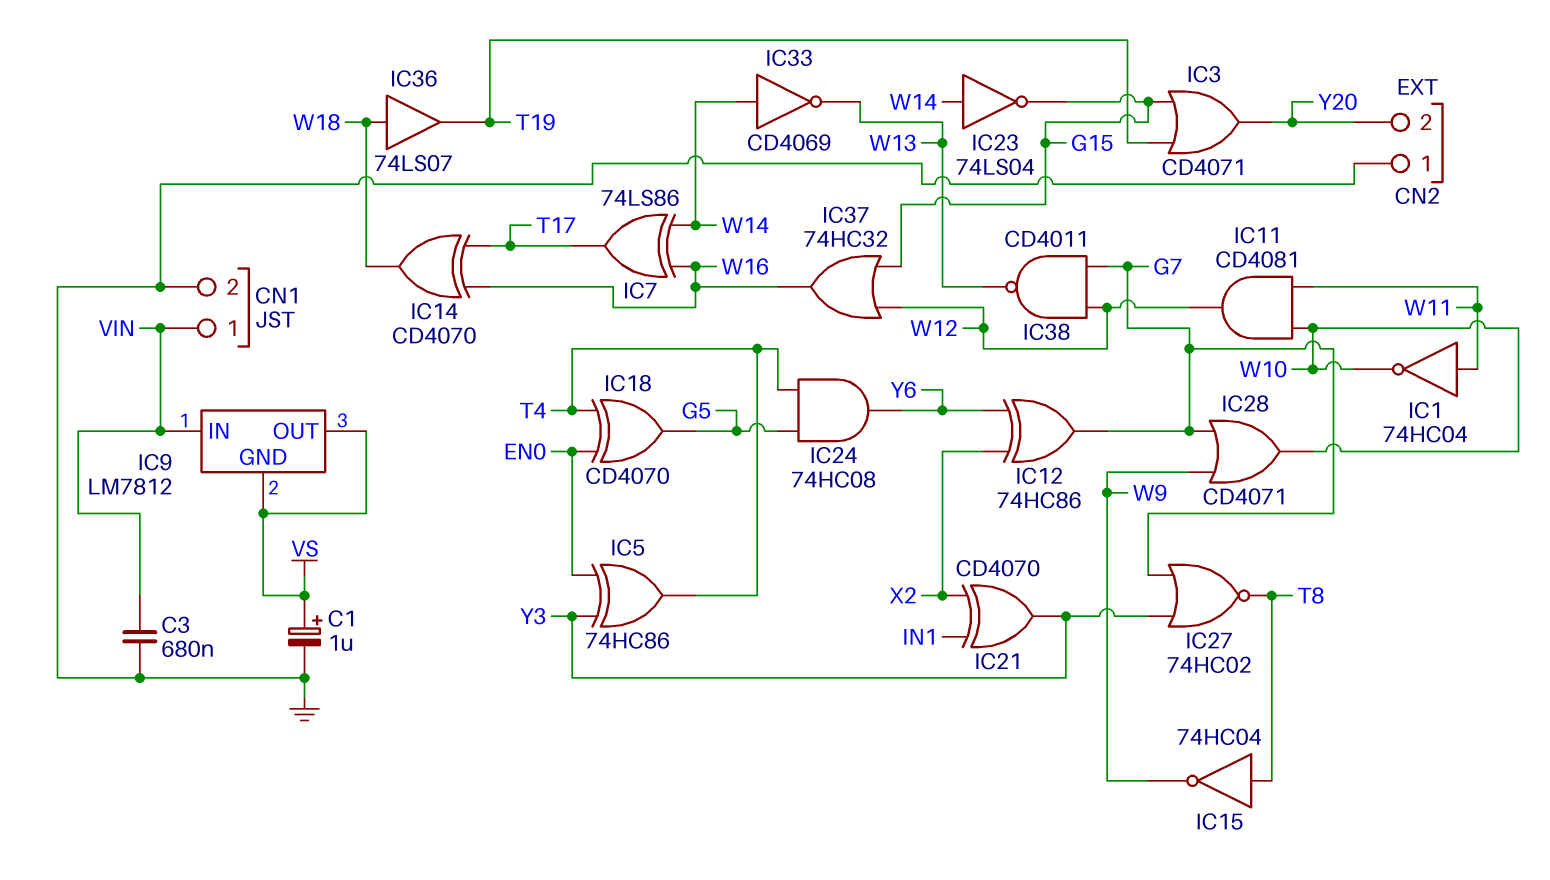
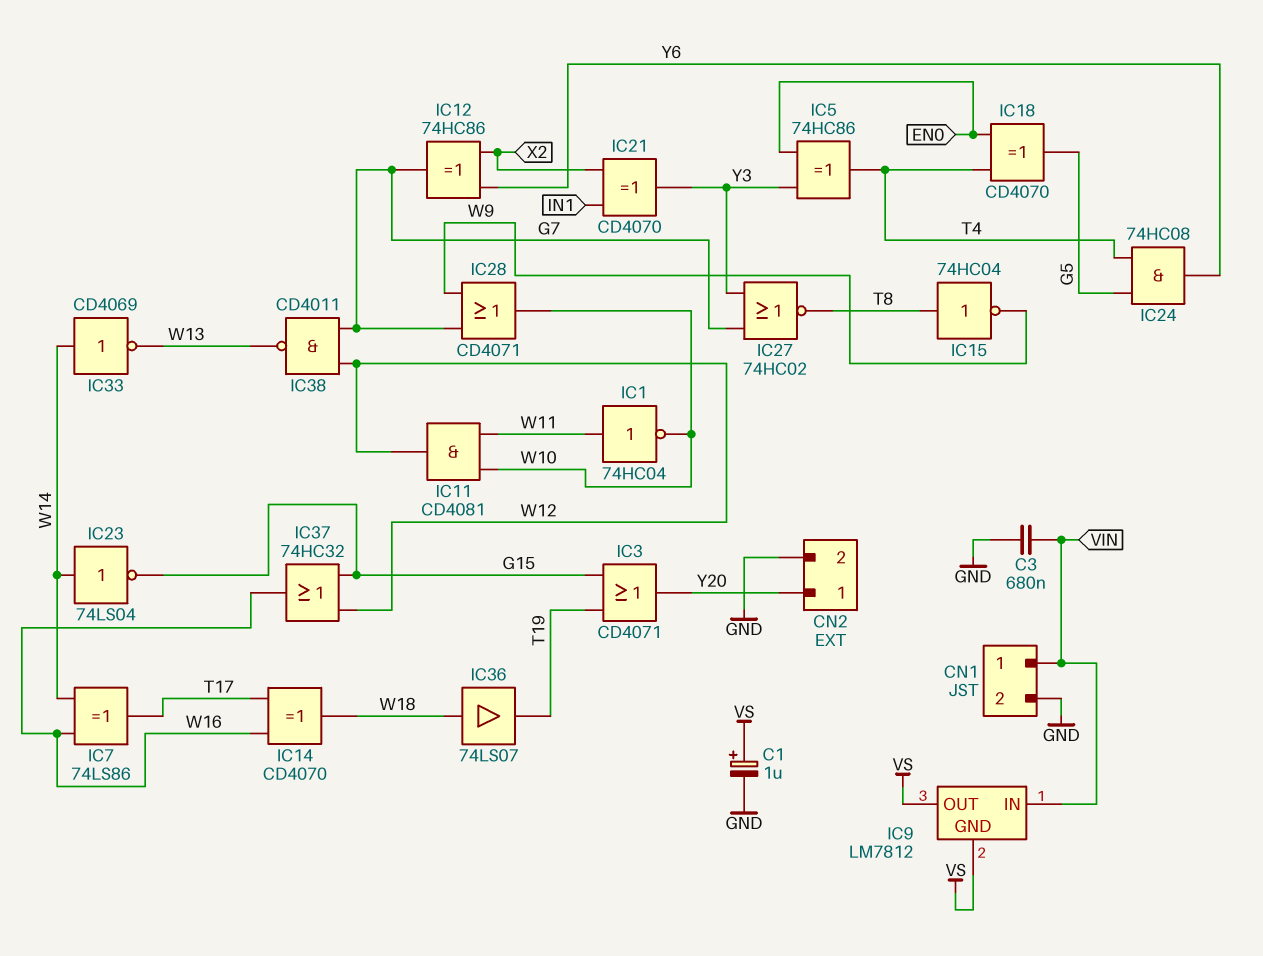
CN2 pin 1: GND -> Y20
CN2 pin 2: Y20 -> GND

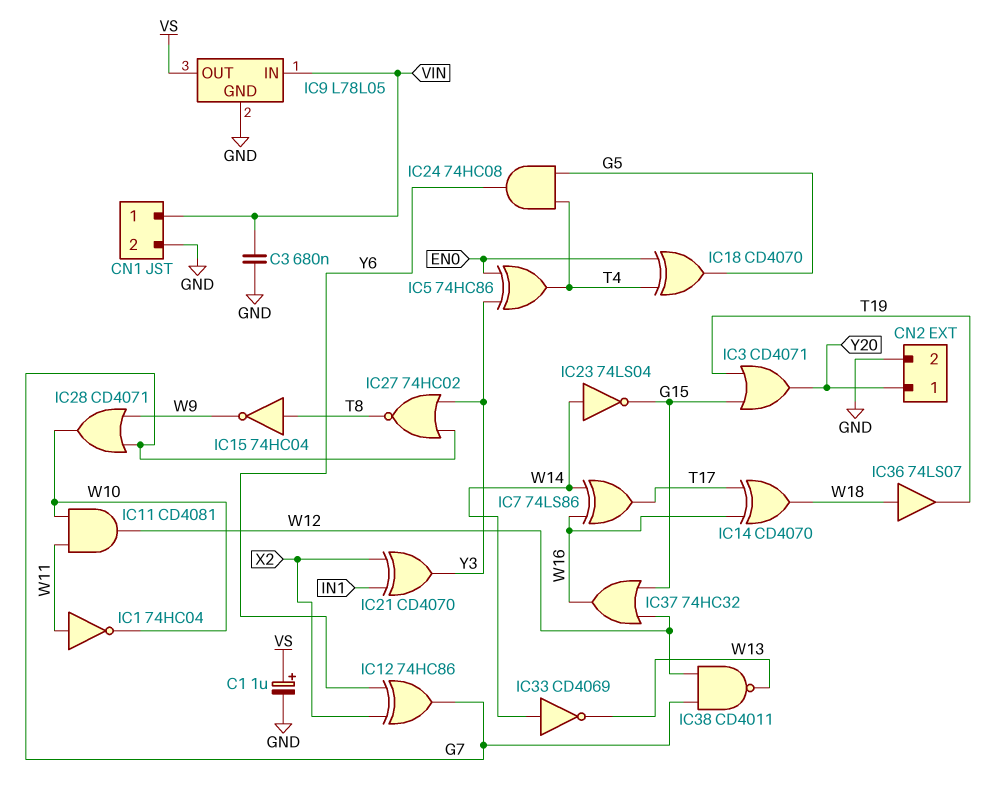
IC9: LM7812 -> L78L05
IC9 pin GND: VS -> GND

